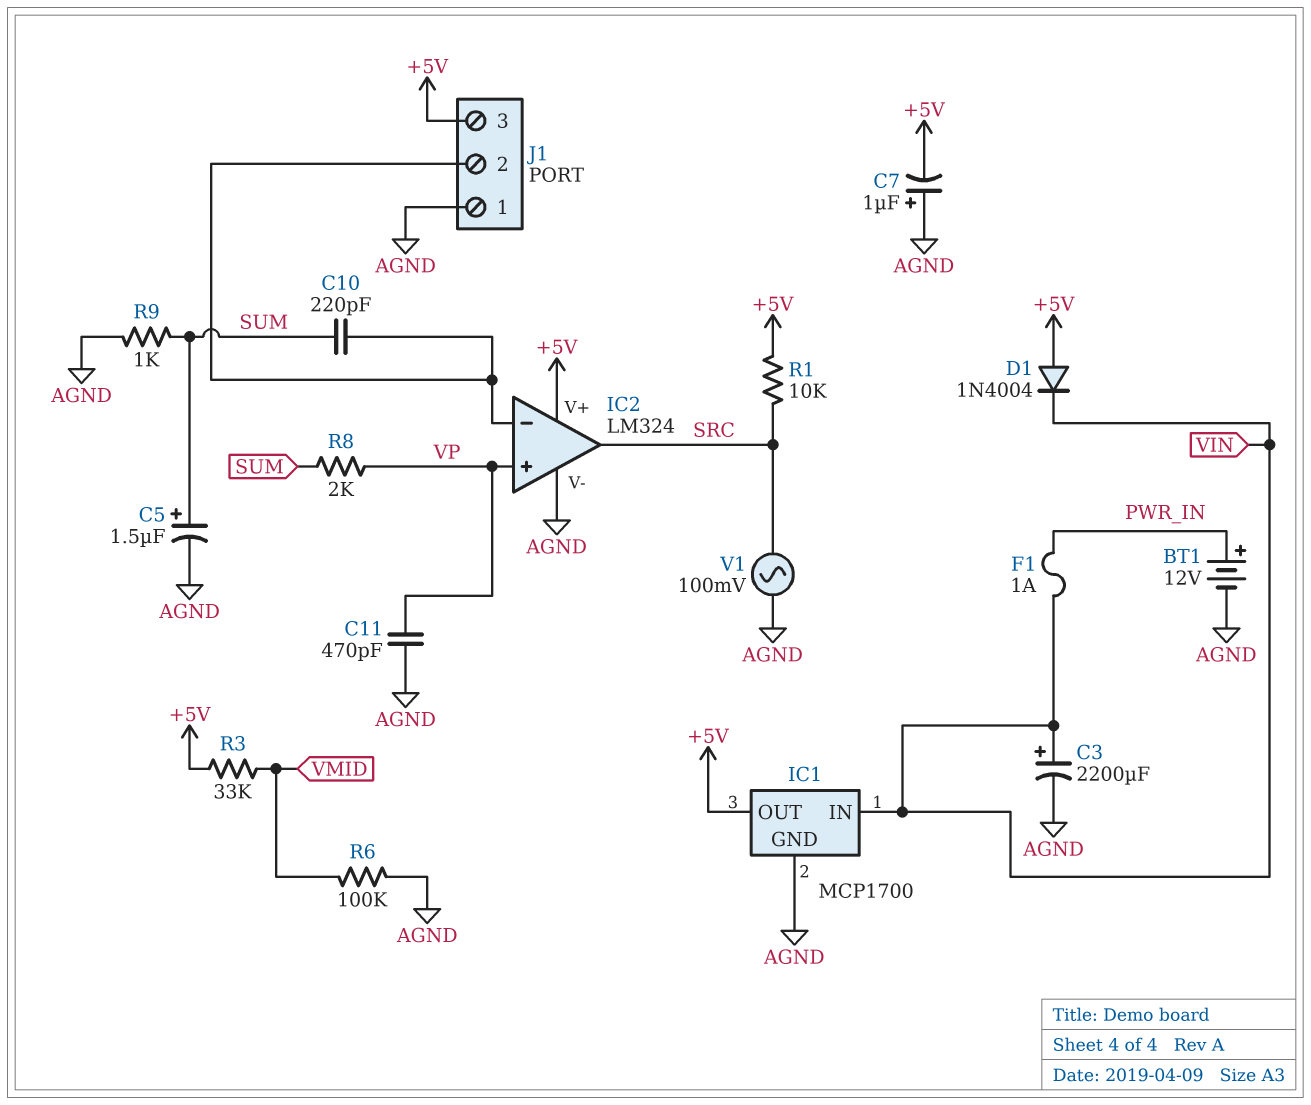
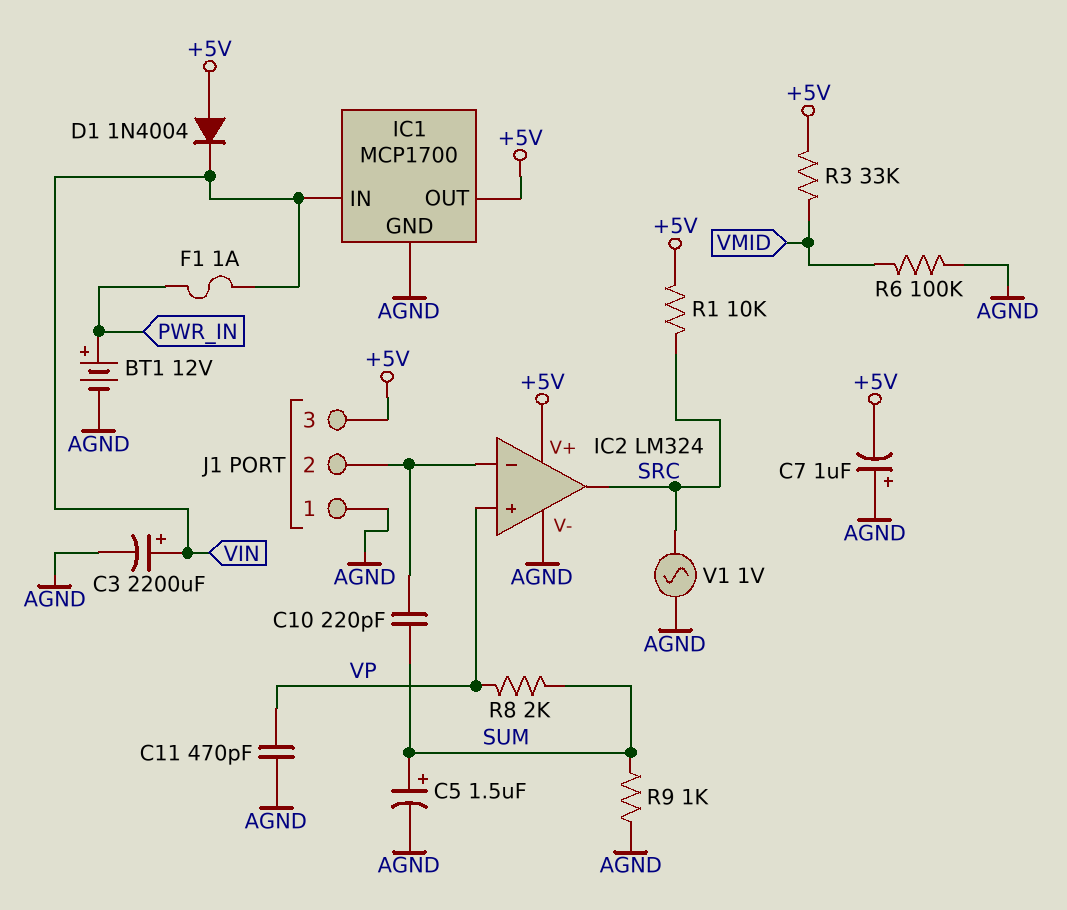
V1: AC 100mV (AGND, SRC) -> AC 1V (AGND, SRC)

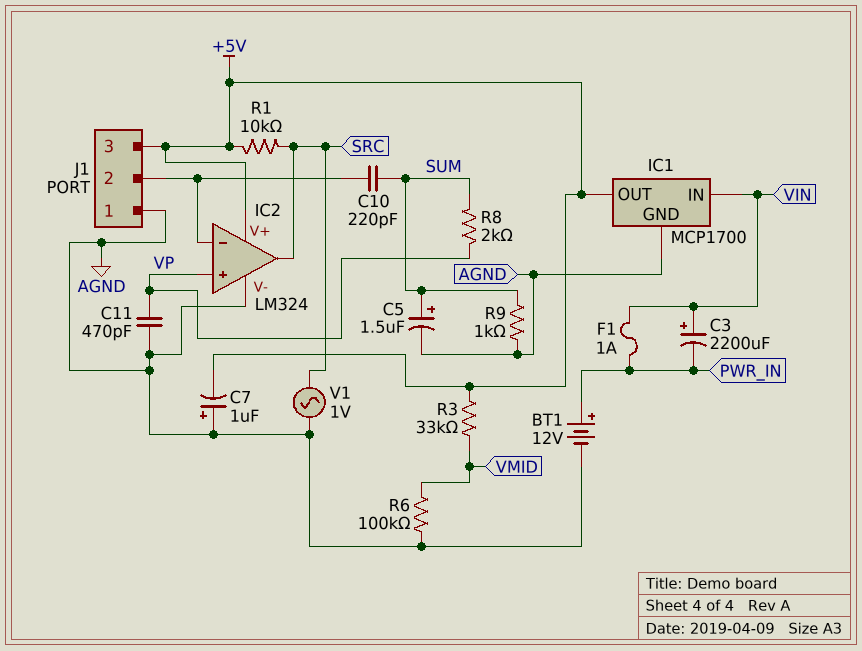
C3: 2200uF (plus VIN, minus AGND) -> 2200uF (plus VIN, minus PWR_IN)
D1: diode 1N4004 (A +5V, K VIN) -> none

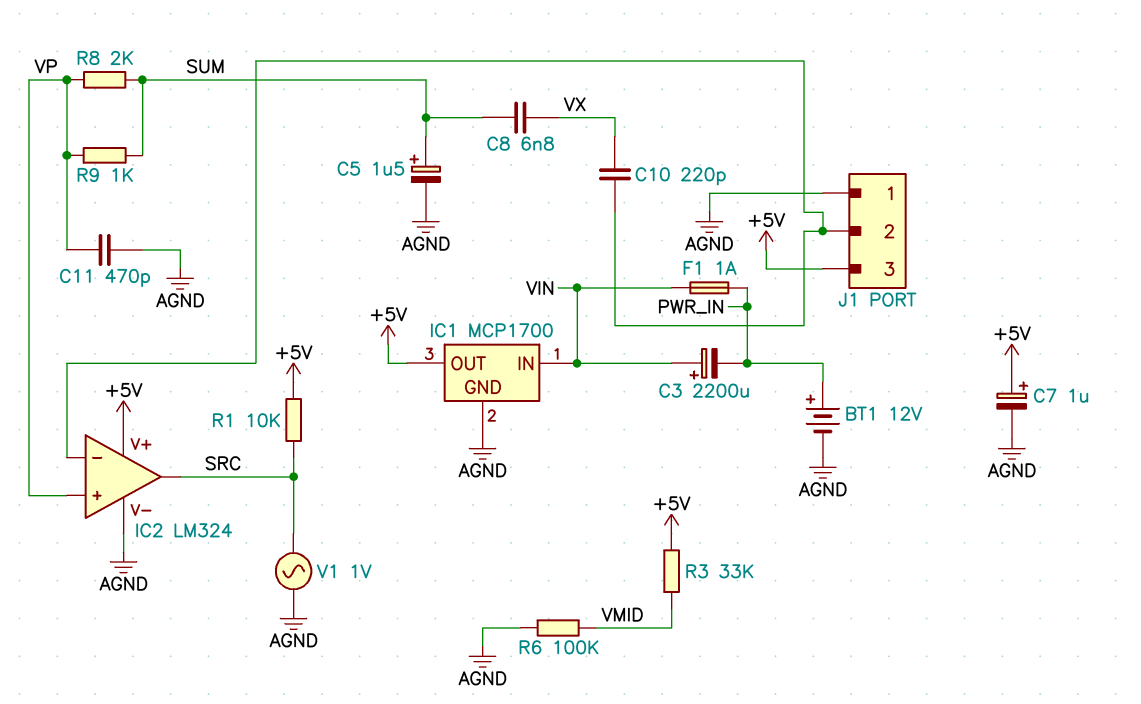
C7: 1uF (plus AGND, minus +5V) -> 1uF (plus +5V, minus AGND)
C8: none -> 6.8nF (SUM, VX)
C10: 220pF (IC2/in-, SUM) -> 220pF (IC2/in-, VX)
R9: 1k (AGND, SUM) -> 1k (SUM, VP)

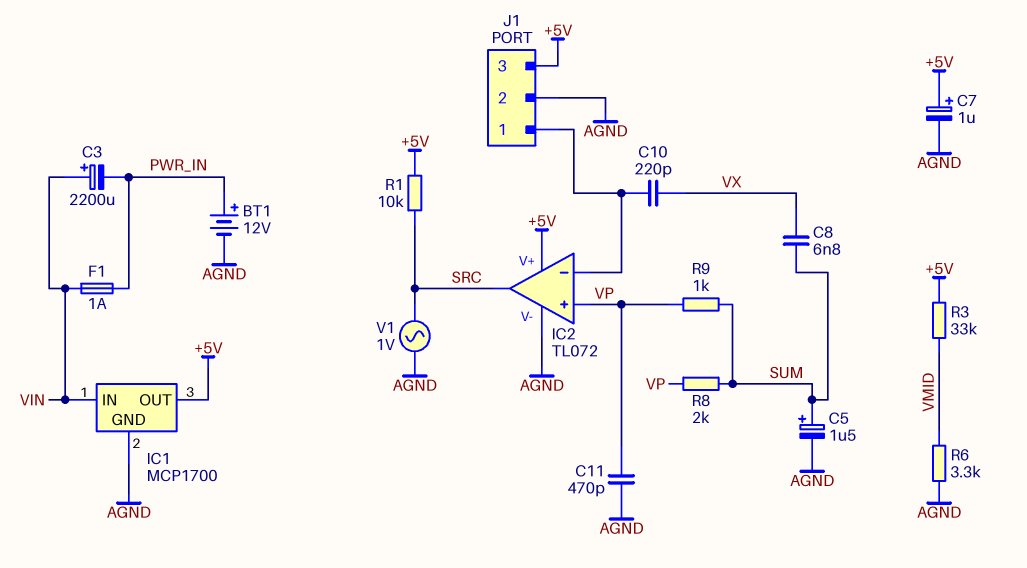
IC2: LM324 -> TL072
J1 pin 1: AGND -> IC2/in-
J1 pin 2: IC2/in- -> AGND
R6: 100k (AGND, VMID) -> 3.3k (AGND, VMID)

